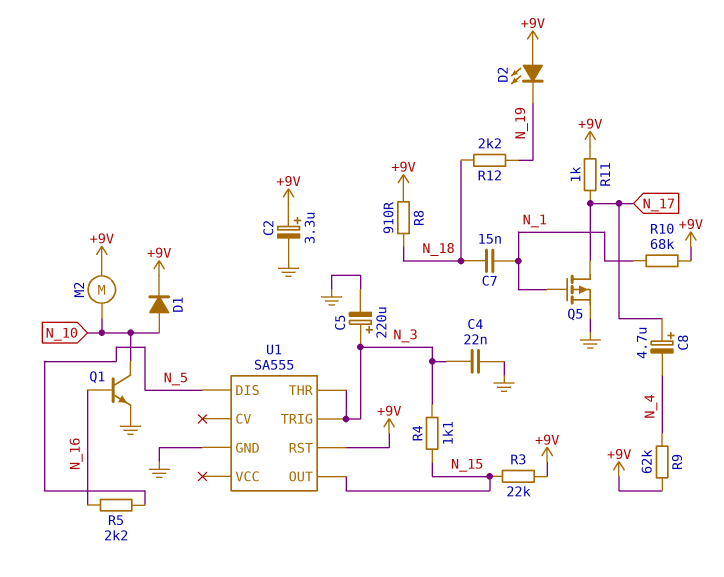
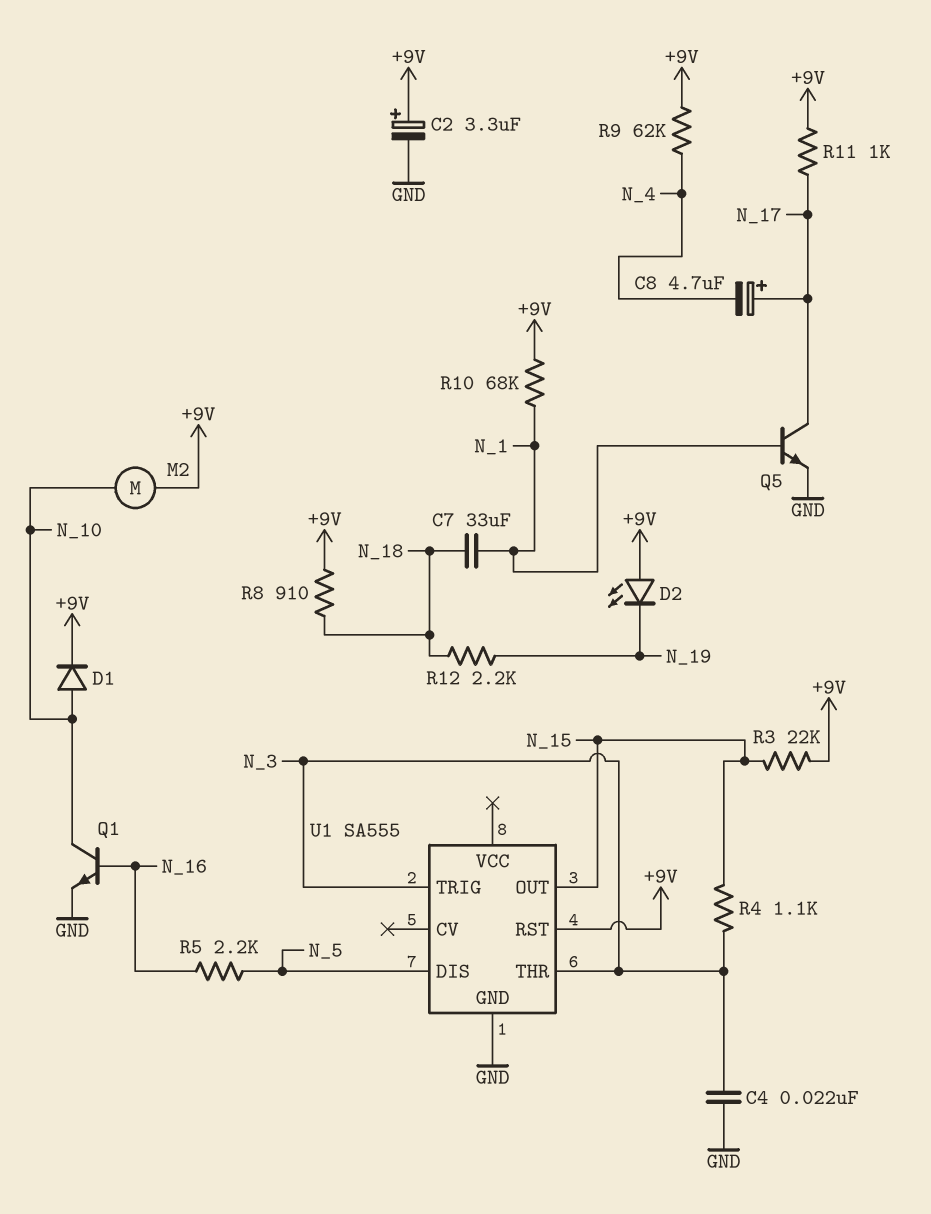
C5: 220uF (plus N_3, minus GND) -> none
C7: 15nF (N_1, N_18) -> 33uF (N_1, N_18)
Q5: PMOS (G N_1, D N_17, S GND) -> NPN (B N_1, C N_17, E GND)

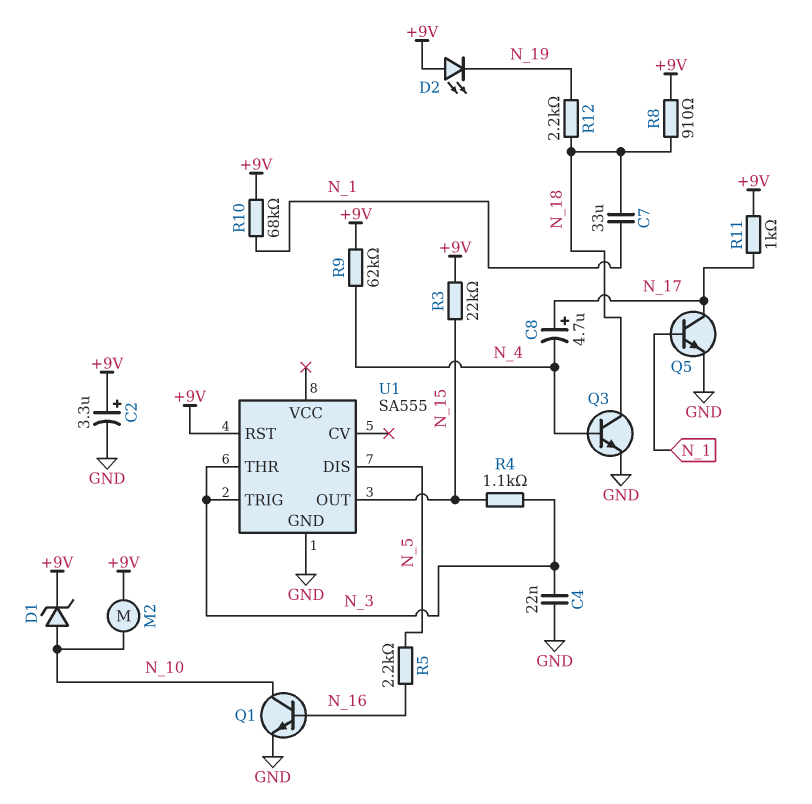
D1: diode (A N_10, K +9V) -> zener (A N_10, K +9V)
Q3: none -> NPN (B N_4, C N_18, E GND)

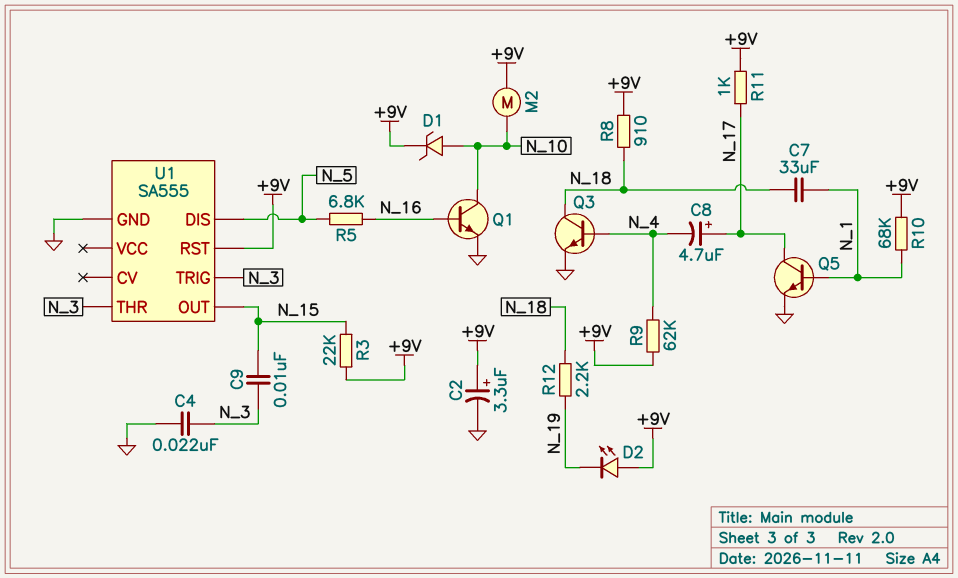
C9: none -> 10nF (N_3, N_15)
R4: 1.1k (N_3, N_15) -> none
R5: 2.2k (N_5, N_16) -> 6.8k (N_5, N_16)

